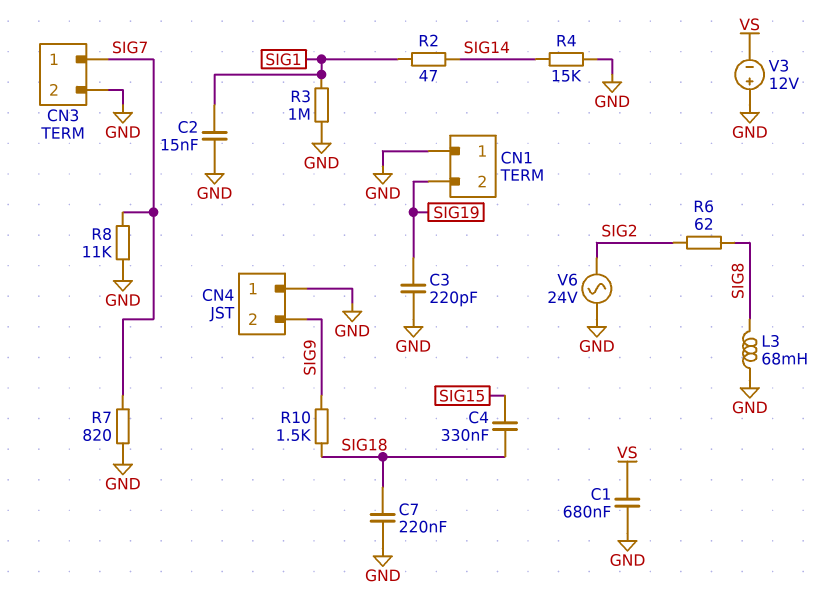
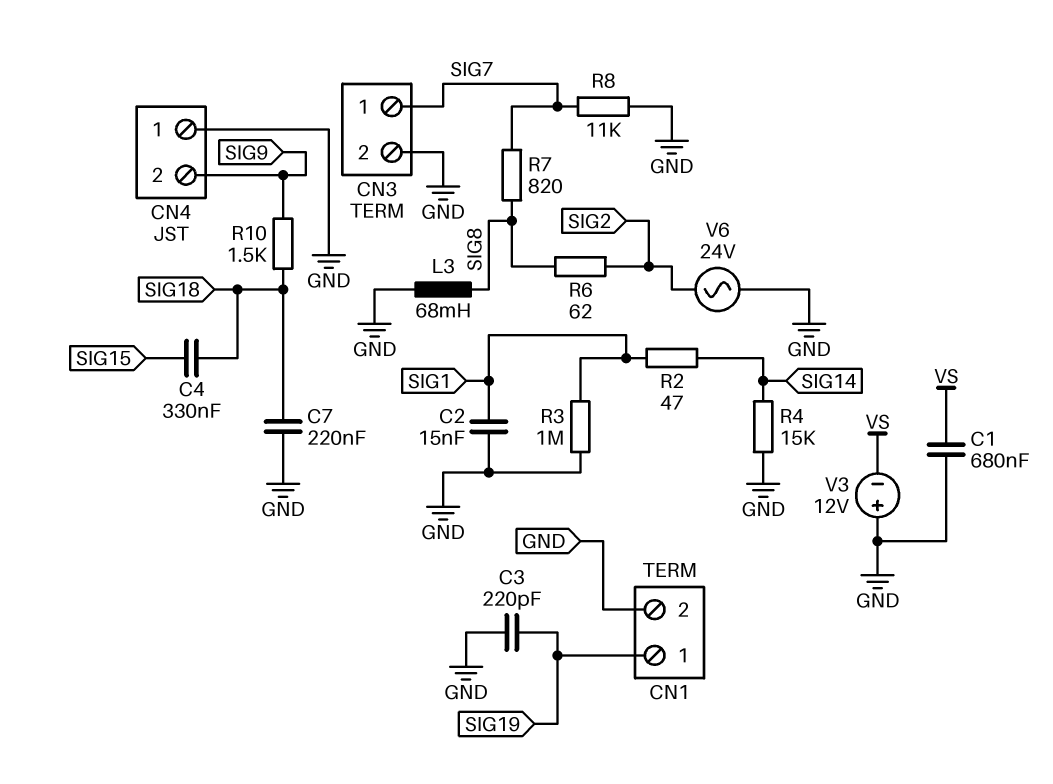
CN1 pin 1: GND -> SIG19
CN1 pin 2: SIG19 -> GND
R7: 820 (GND, SIG7) -> 820 (SIG7, SIG8)

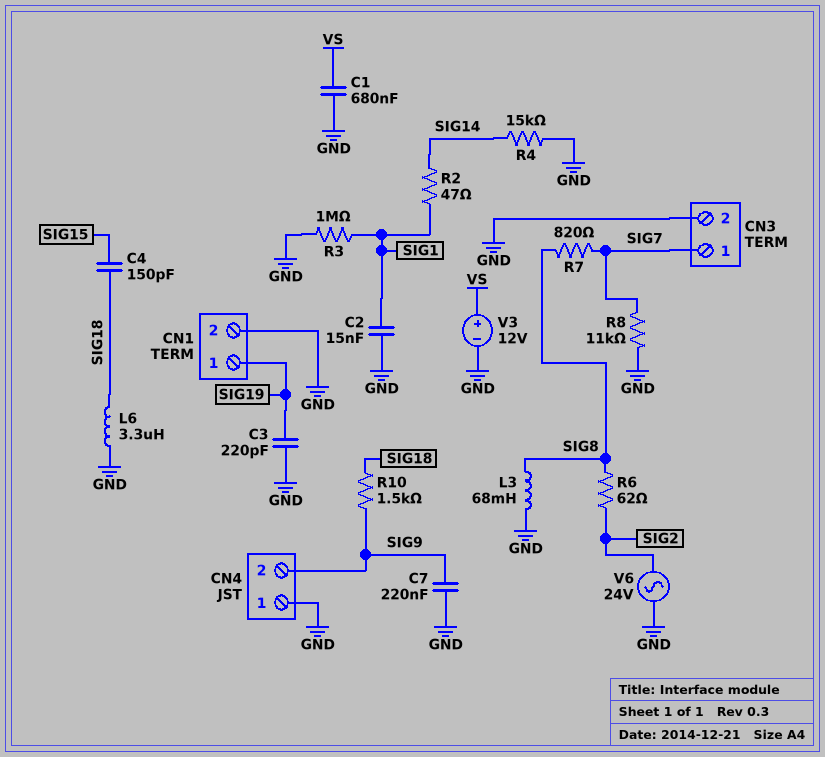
C4: 330nF (SIG15, SIG18) -> 150pF (SIG15, SIG18)
C7: 220nF (GND, SIG18) -> 220nF (GND, SIG9)
L6: none -> 3.3uH (GND, SIG18)
V3: 12V (plus GND, minus VS) -> 12V (plus VS, minus GND)

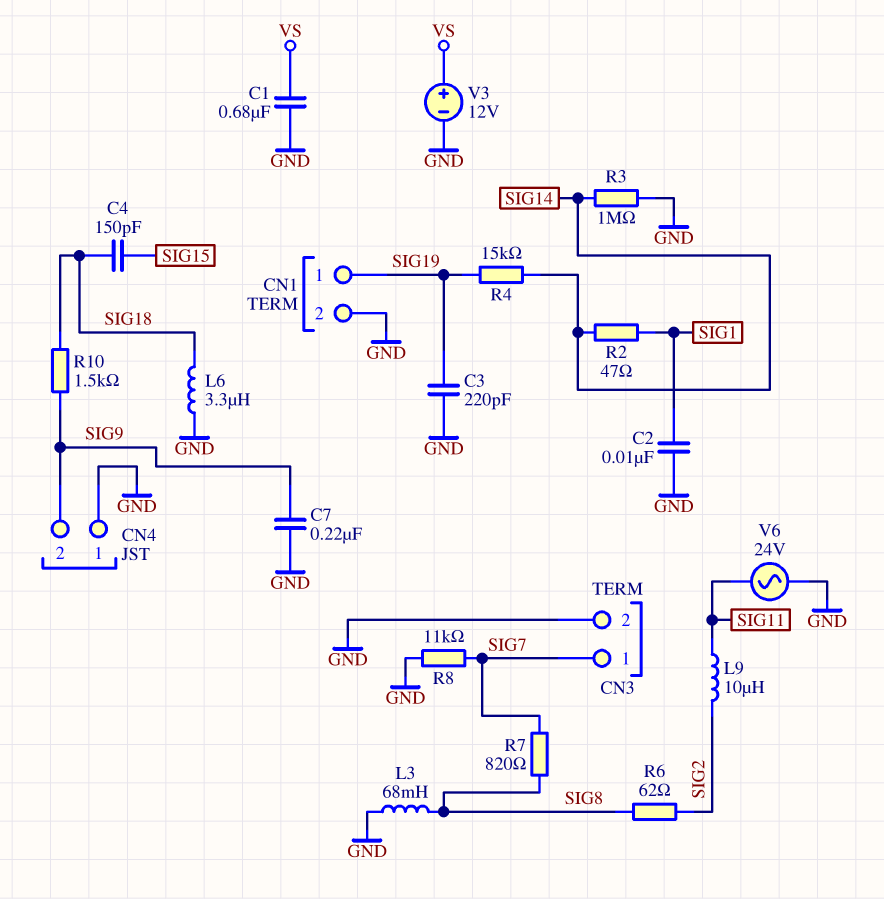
C2: 15nF (GND, SIG1) -> 10nF (GND, SIG1)
L9: none -> 10uH (SIG2, SIG11)
R3: 1M (GND, SIG1) -> 1M (GND, SIG14)
R4: 15k (GND, SIG14) -> 15k (SIG14, SIG19)
V6: AC 24V (GND, SIG2) -> AC 24V (GND, SIG11)

